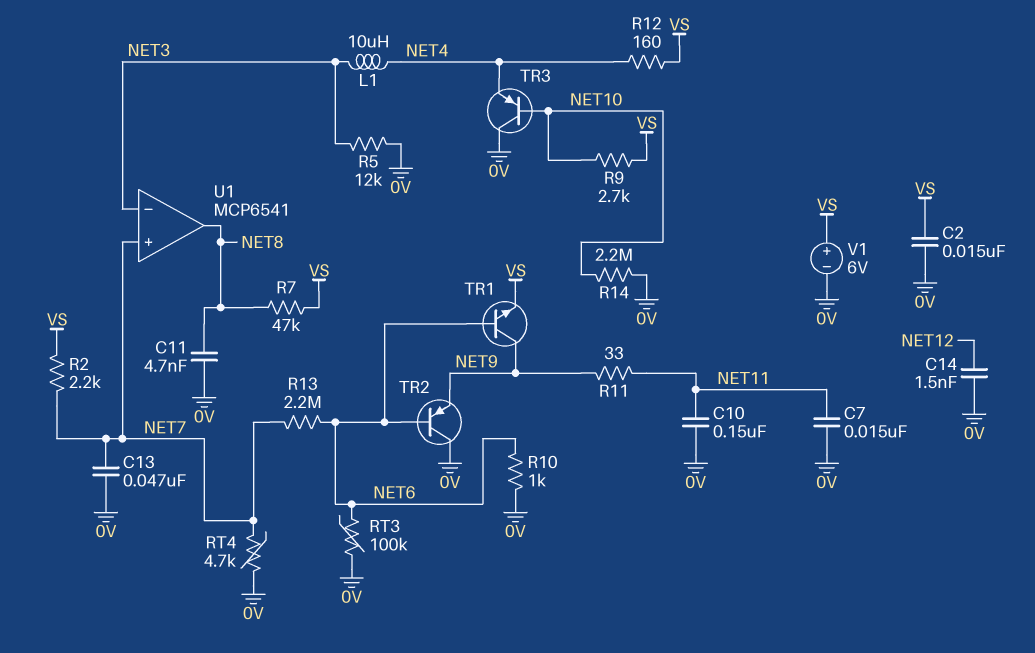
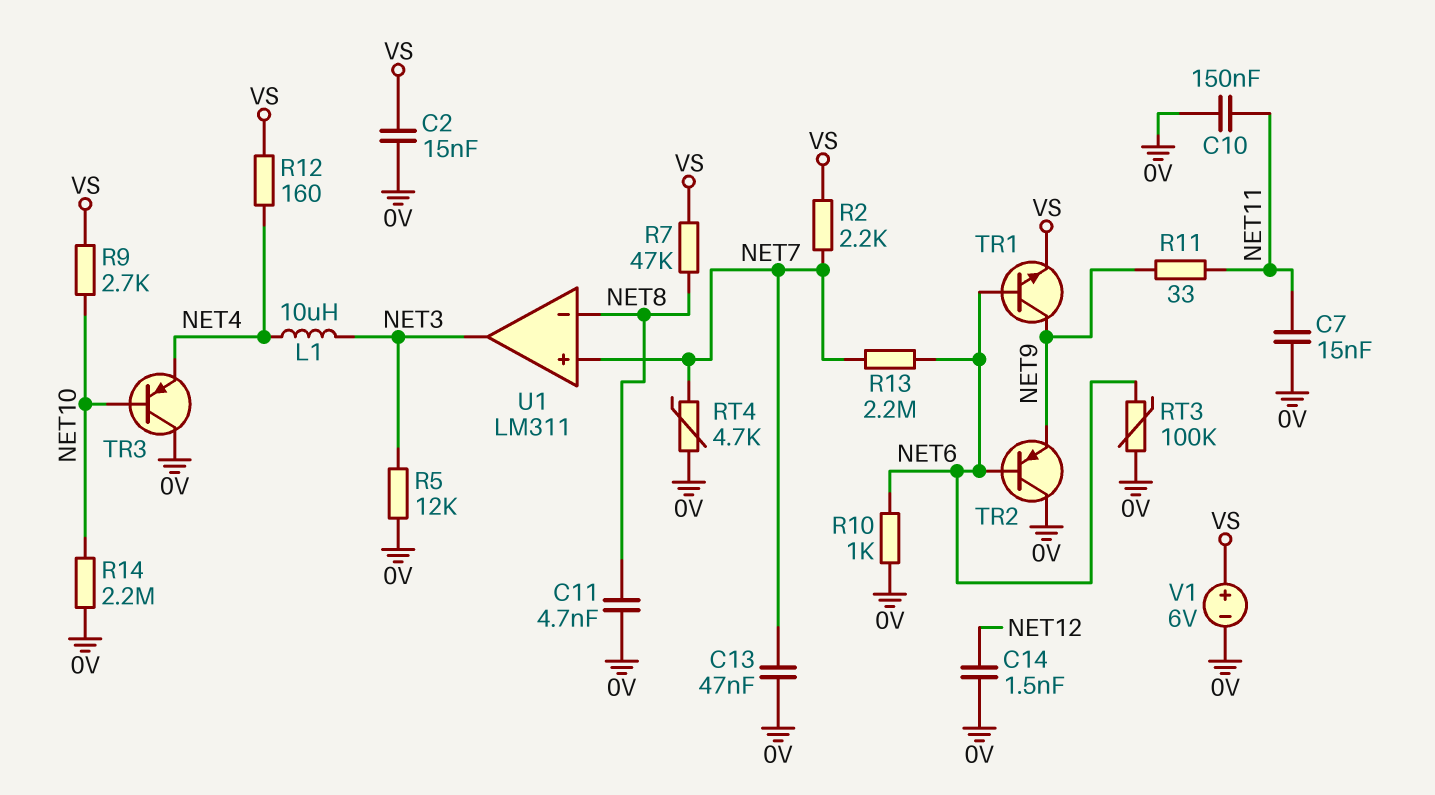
U1: MCP6541 -> LM311
U1 pin in-: NET3 -> NET8
U1 pin out: NET8 -> NET3

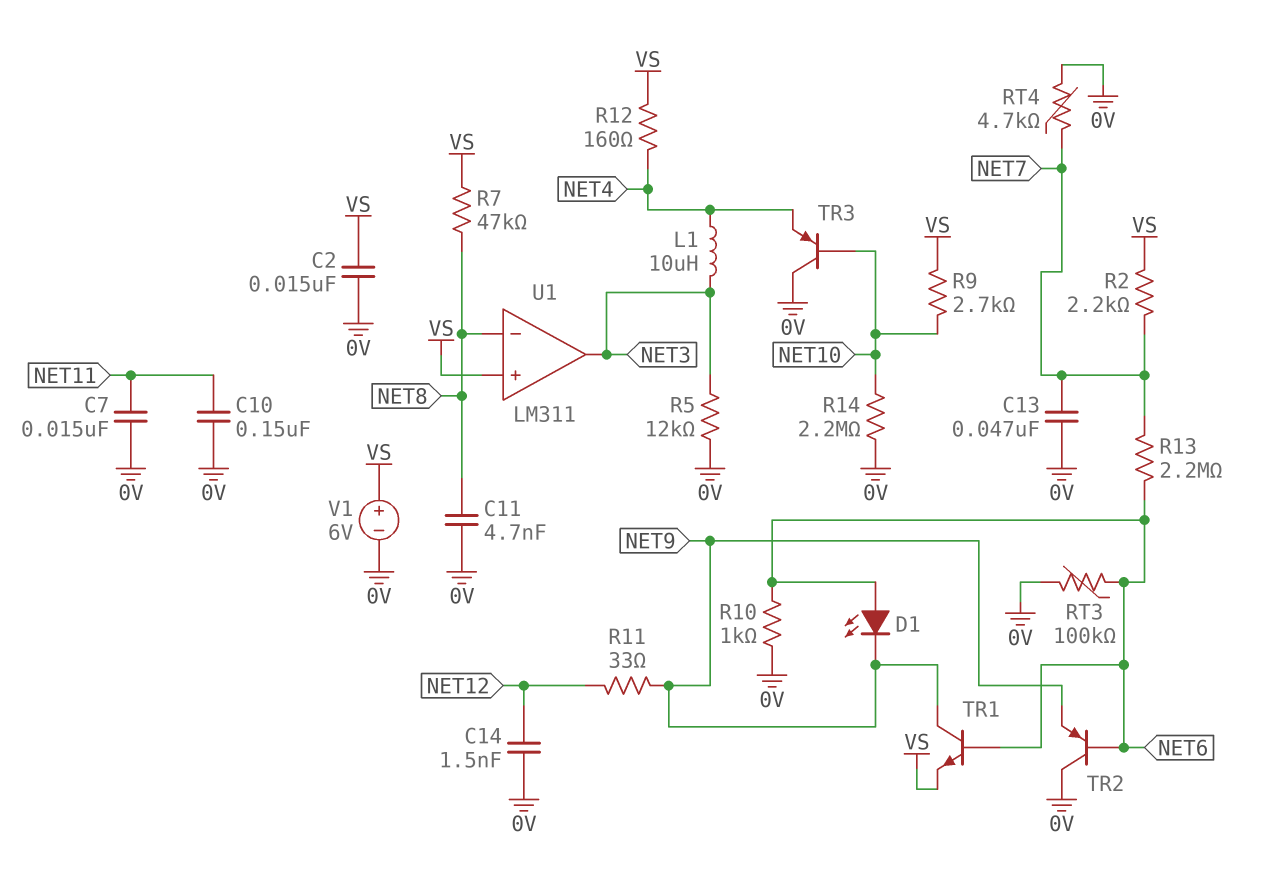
D1: none -> LED (A NET6, K NET9)
R11: 33 (NET9, NET11) -> 33 (NET9, NET12)
U1 pin in+: NET7 -> VS

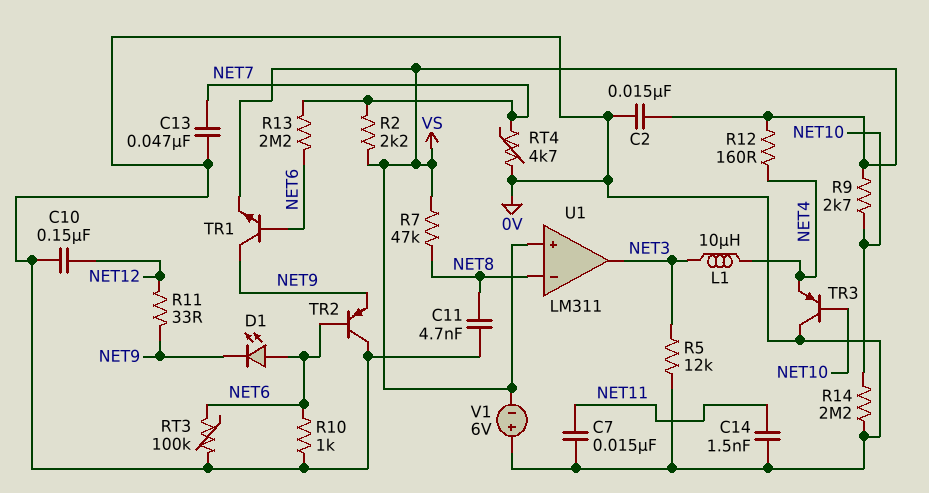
C10: 150nF (0V, NET11) -> 150nF (0V, NET12)
C14: 1.5nF (0V, NET12) -> 1.5nF (0V, NET11)
V1: 6V (plus VS, minus 0V) -> 6V (plus 0V, minus VS)

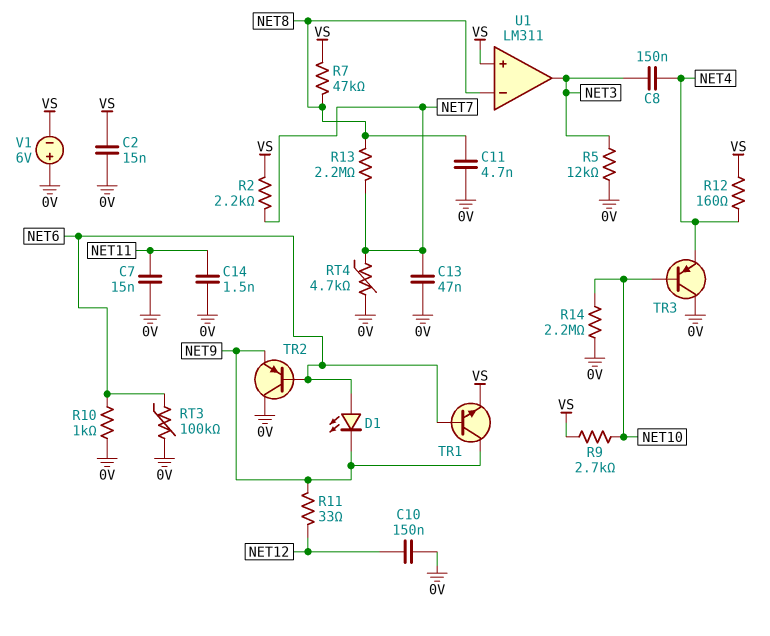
C8: none -> 150nF (NET3, NET4)
L1: 10uH (NET3, NET4) -> none
R13: 2.2M (NET6, NET7) -> 2.2M (NET7, NET8)

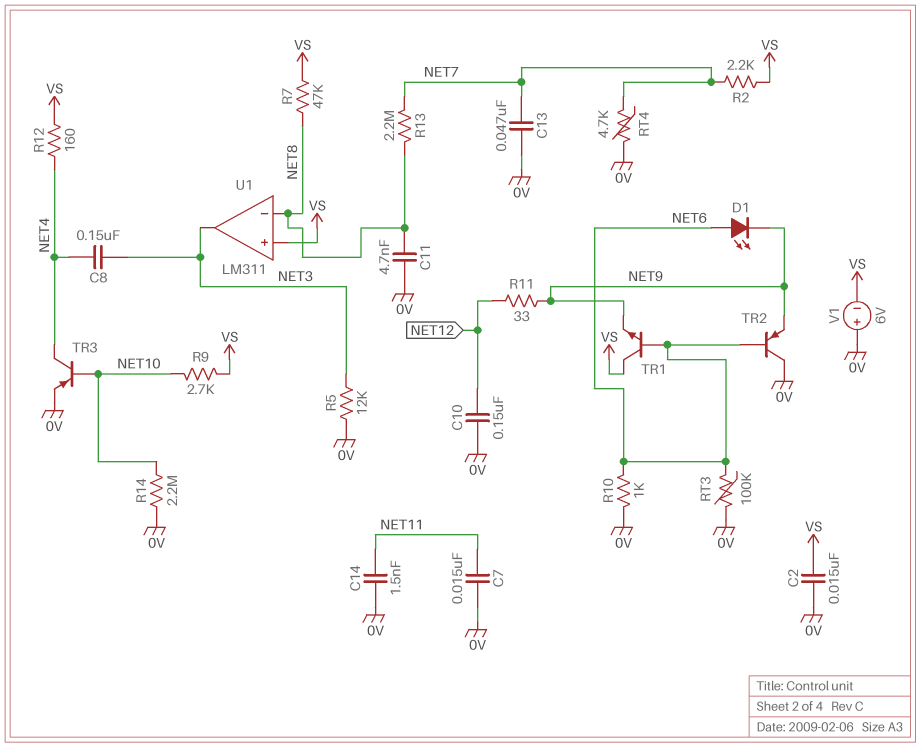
TR1: NPN (B NET6, C NET9, E VS) -> NPN (B NET6, C VS, E NET9)
TR3: PNP (B NET10, C 0V, E NET4) -> PNP (B NET10, C NET4, E 0V)

